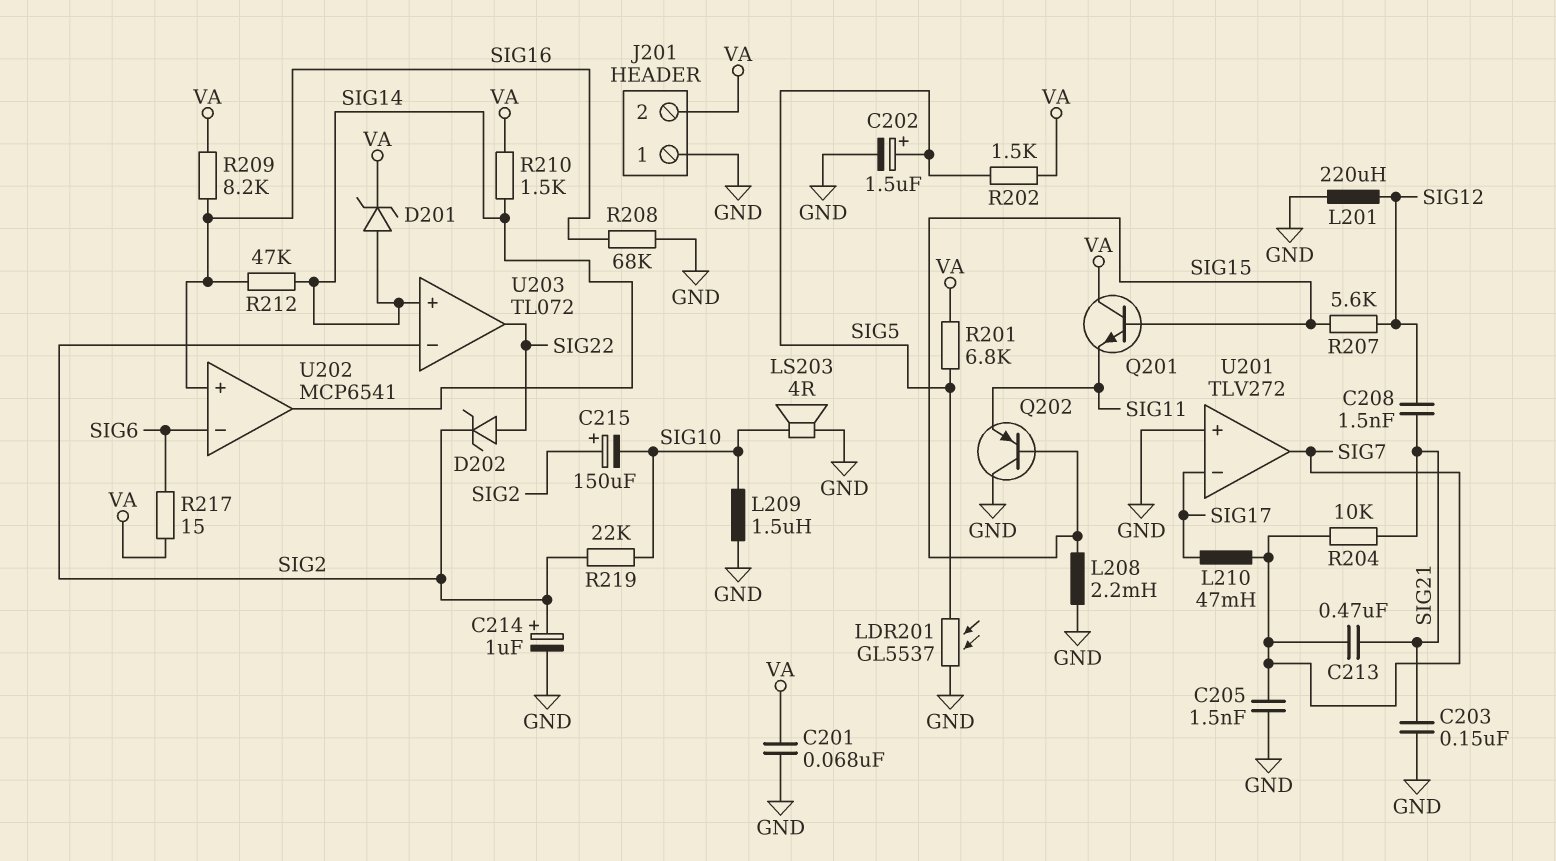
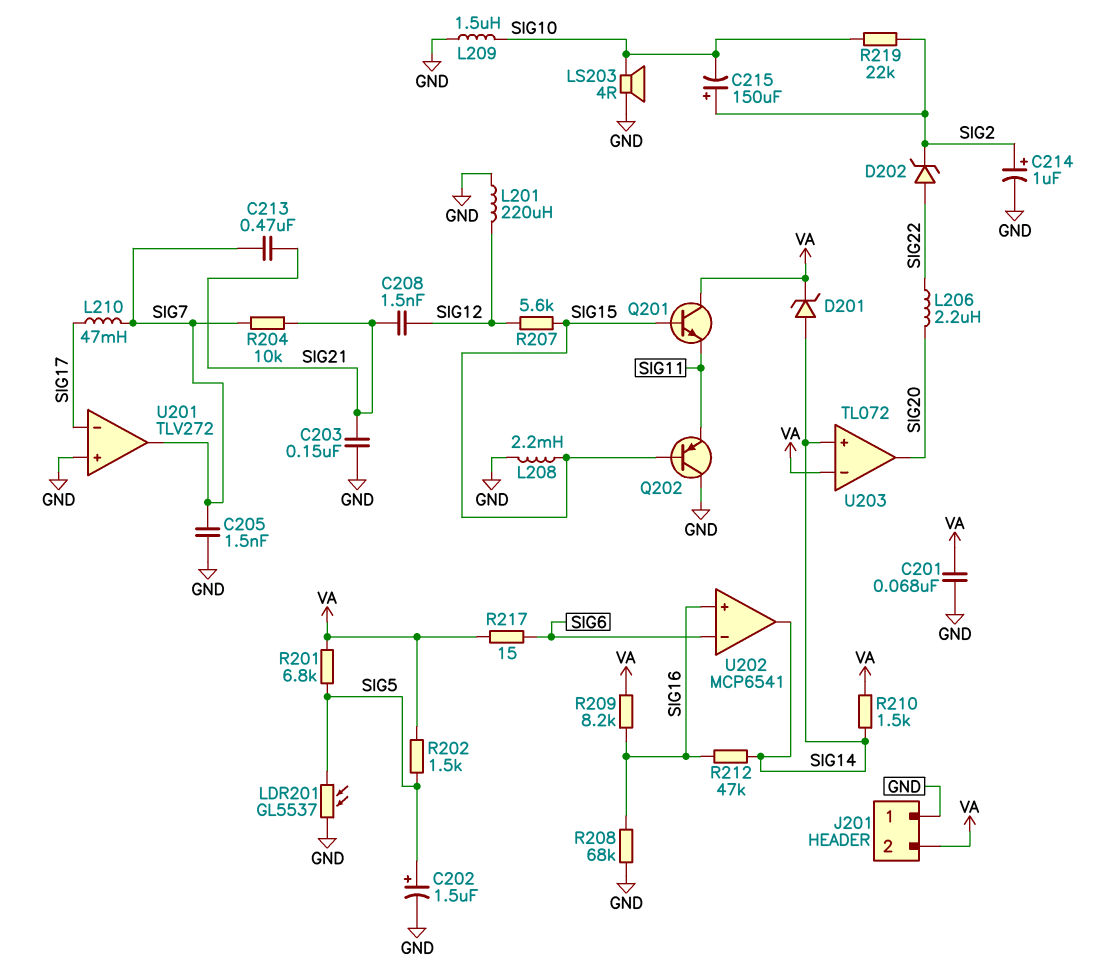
L206: none -> 2.2uH (SIG20, SIG22)
U203 pin in-: SIG2 -> VA
U203 pin out: SIG22 -> SIG20

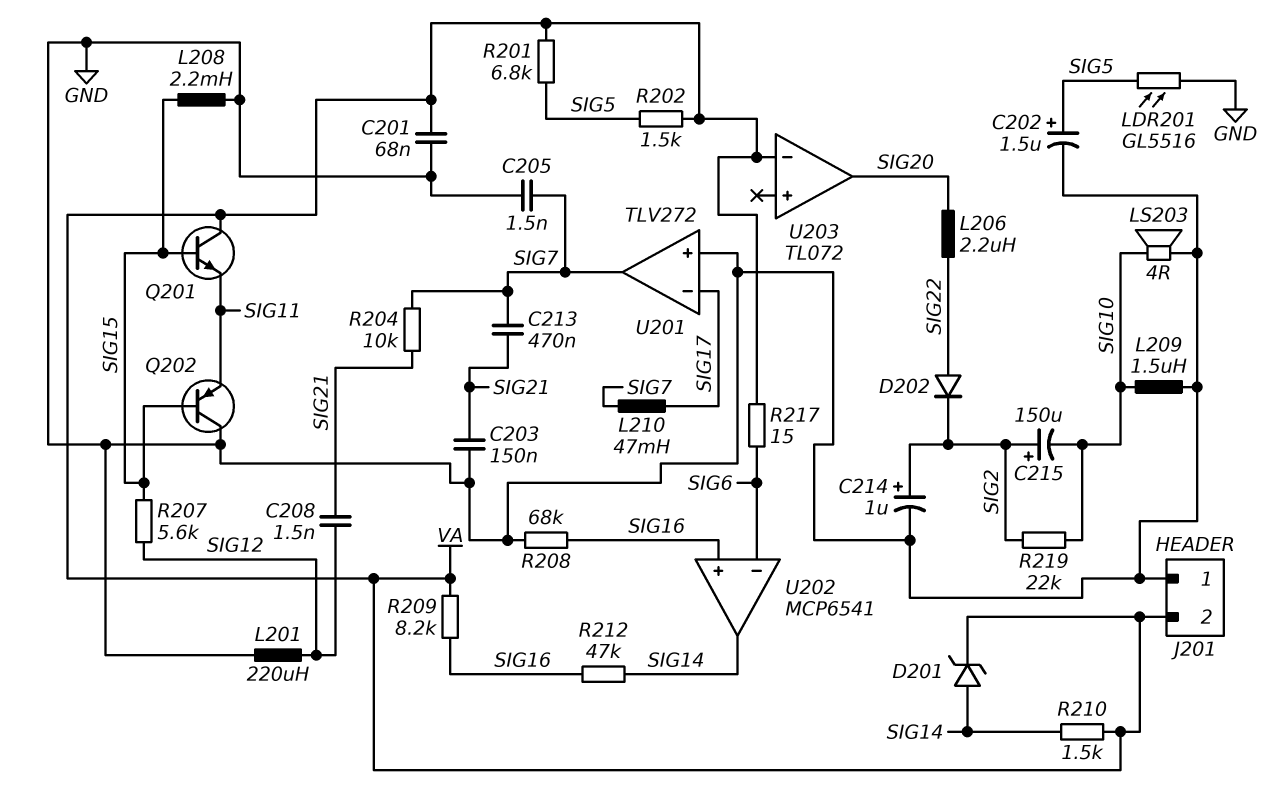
D202: zener (A SIG22, K SIG2) -> diode (A SIG22, K SIG2)
LDR201: GL5537 (GND, SIG5) -> GL5516 (GND, SIG5)
U203 pin in+: SIG14 -> none

